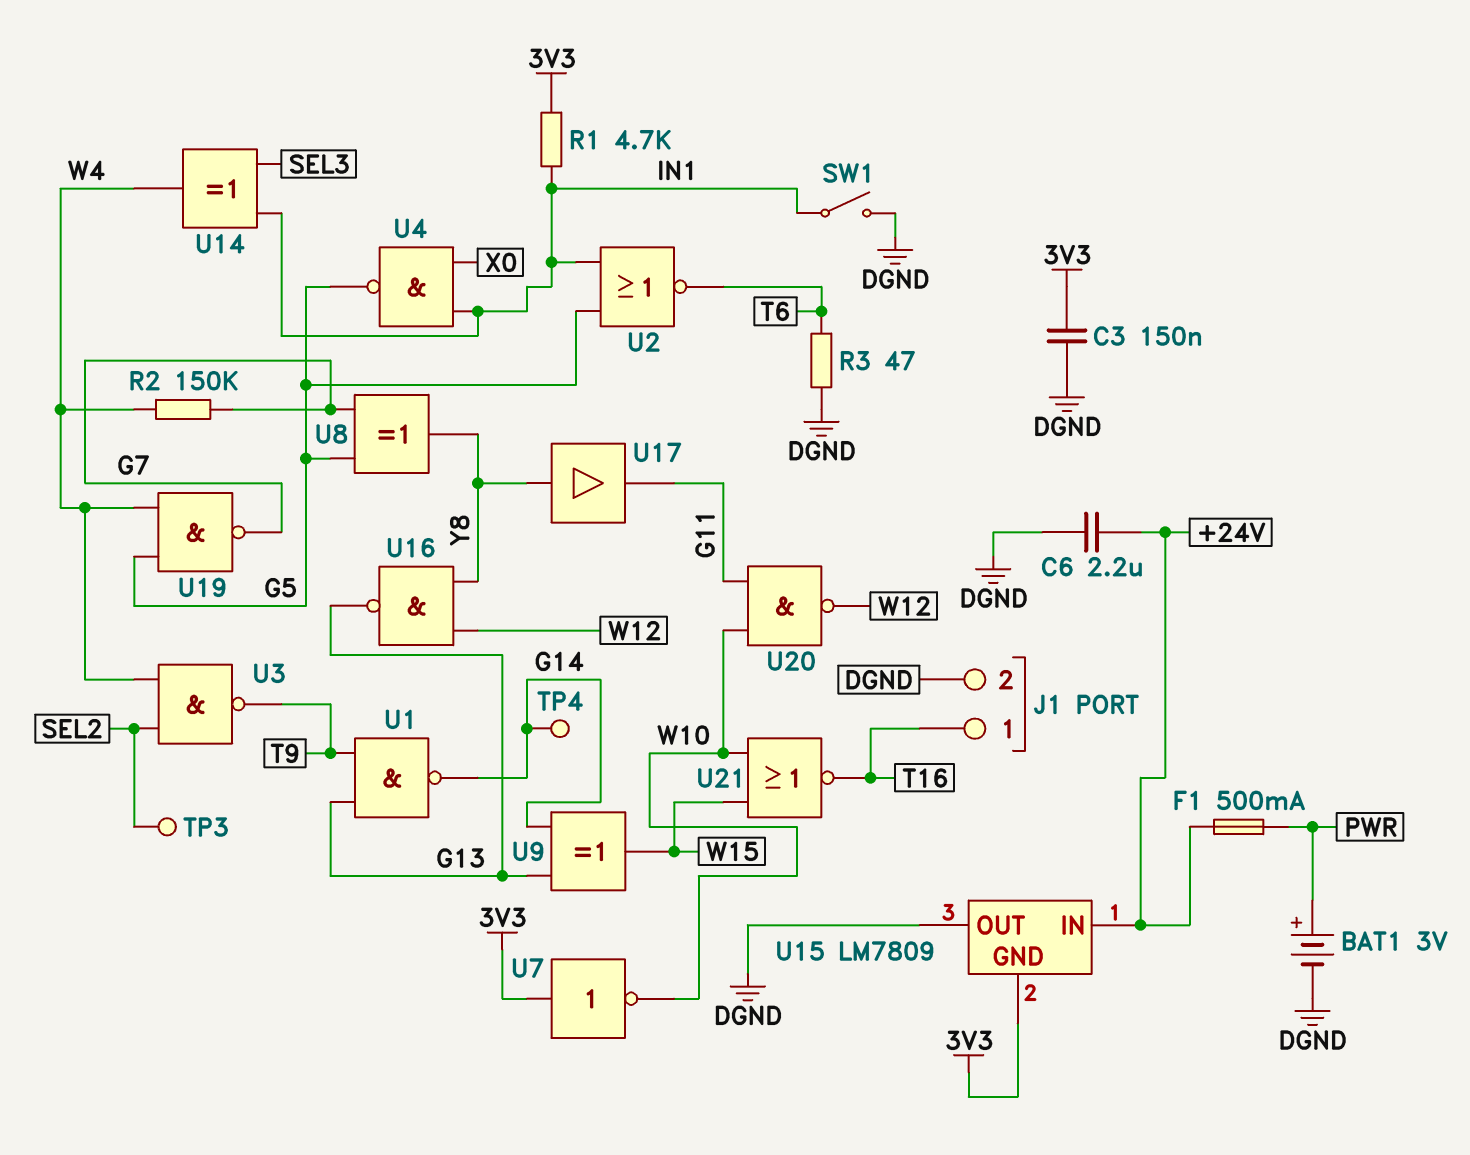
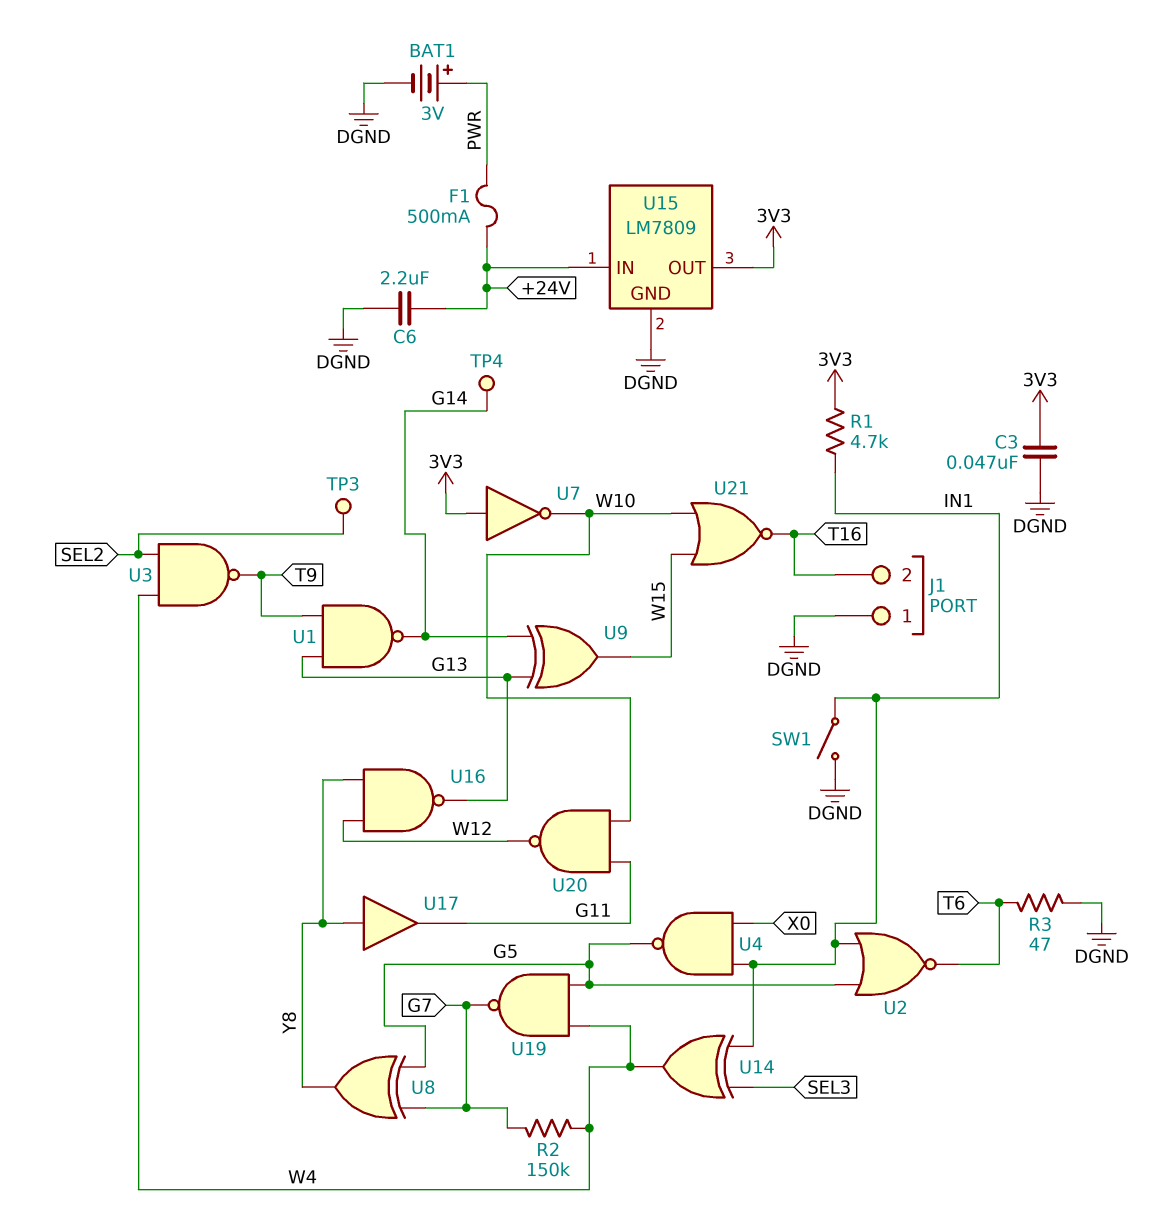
C3: 150nF (3V3, DGND) -> 47nF (3V3, DGND)
J1 pin 1: T16 -> DGND
J1 pin 2: DGND -> T16
U15 pin GND: 3V3 -> DGND
U15 pin OUT: DGND -> 3V3

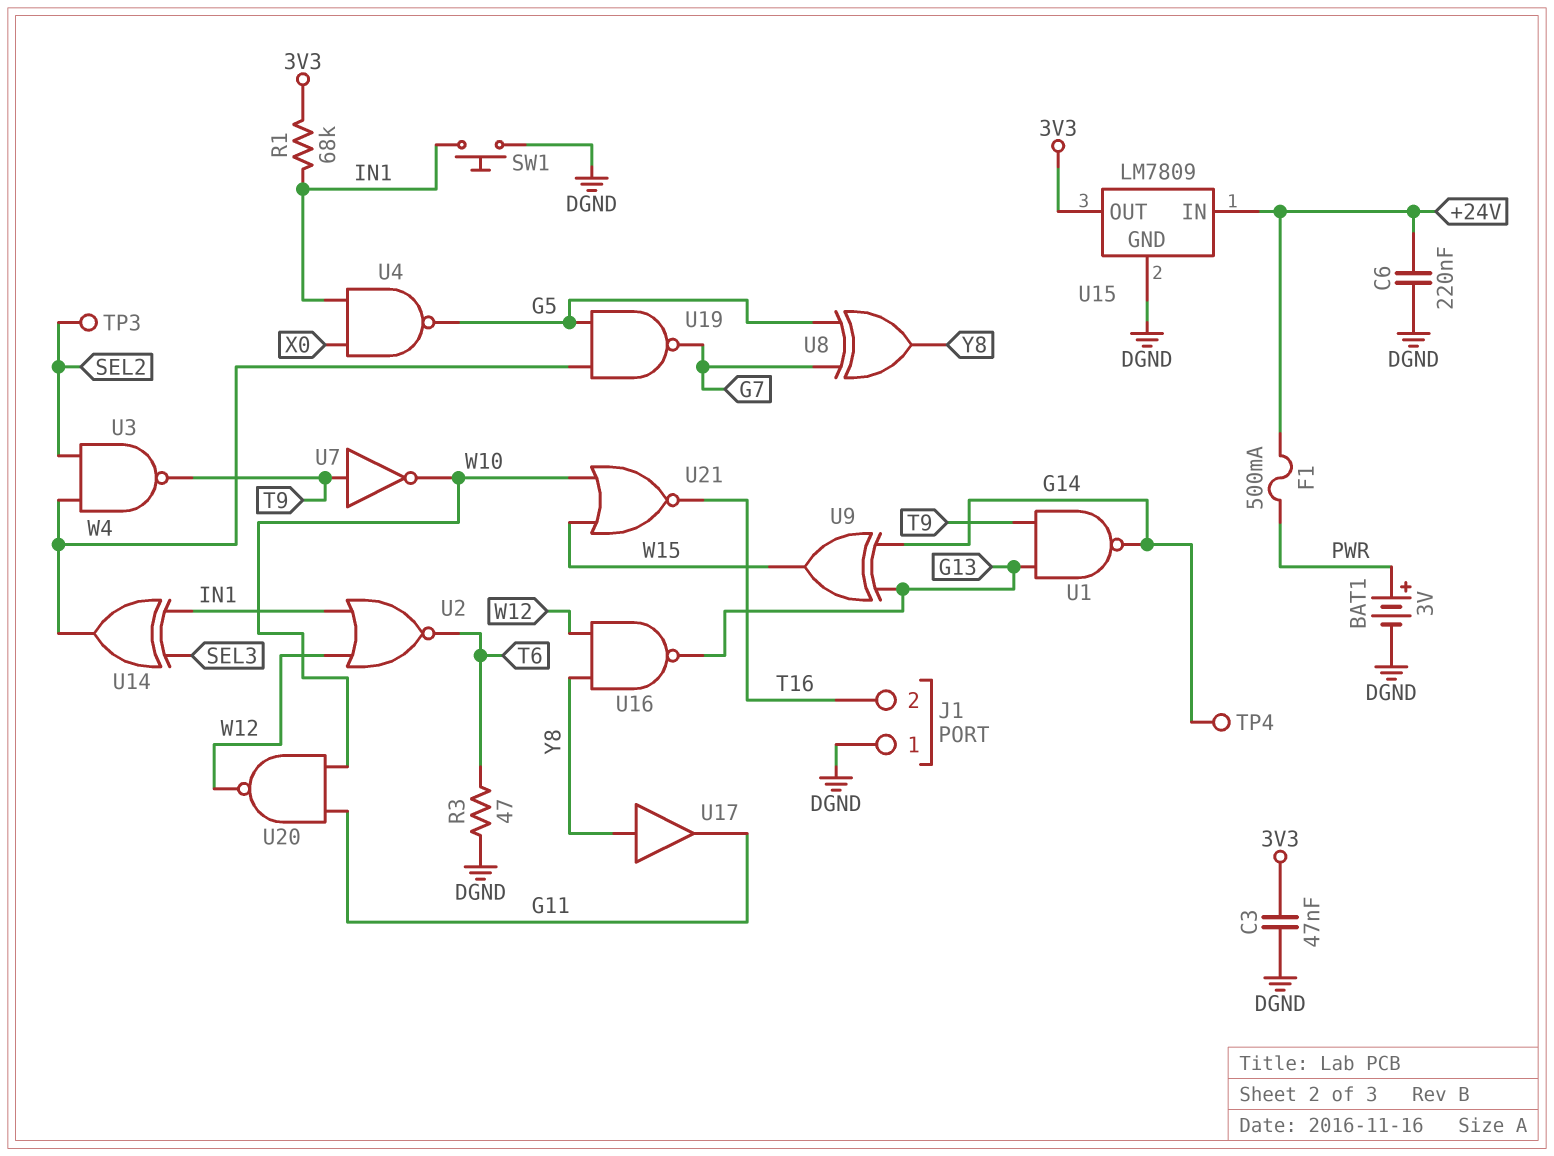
C6: 2.2uF (+24V, DGND) -> 220nF (+24V, DGND)
R1: 4.7k (3V3, IN1) -> 68k (3V3, IN1)
R2: 150k (G7, W4) -> none
SW1: switch (DGND, IN1) -> button (DGND, IN1)
U2: NOR (in G5, in IN1, out T6) -> NOR (in IN1, in W12, out T6)
U7: NOT (in 3V3, out W10) -> NOT (in T9, out W10)

